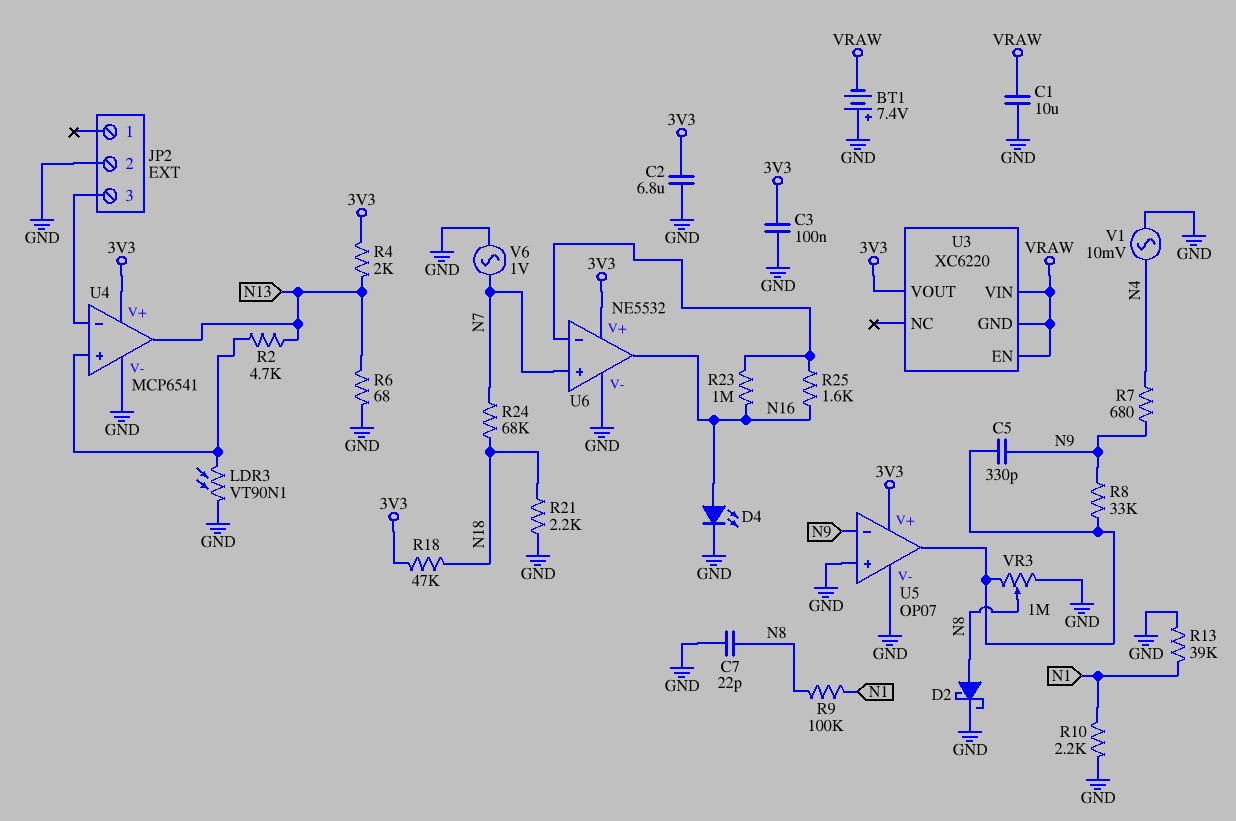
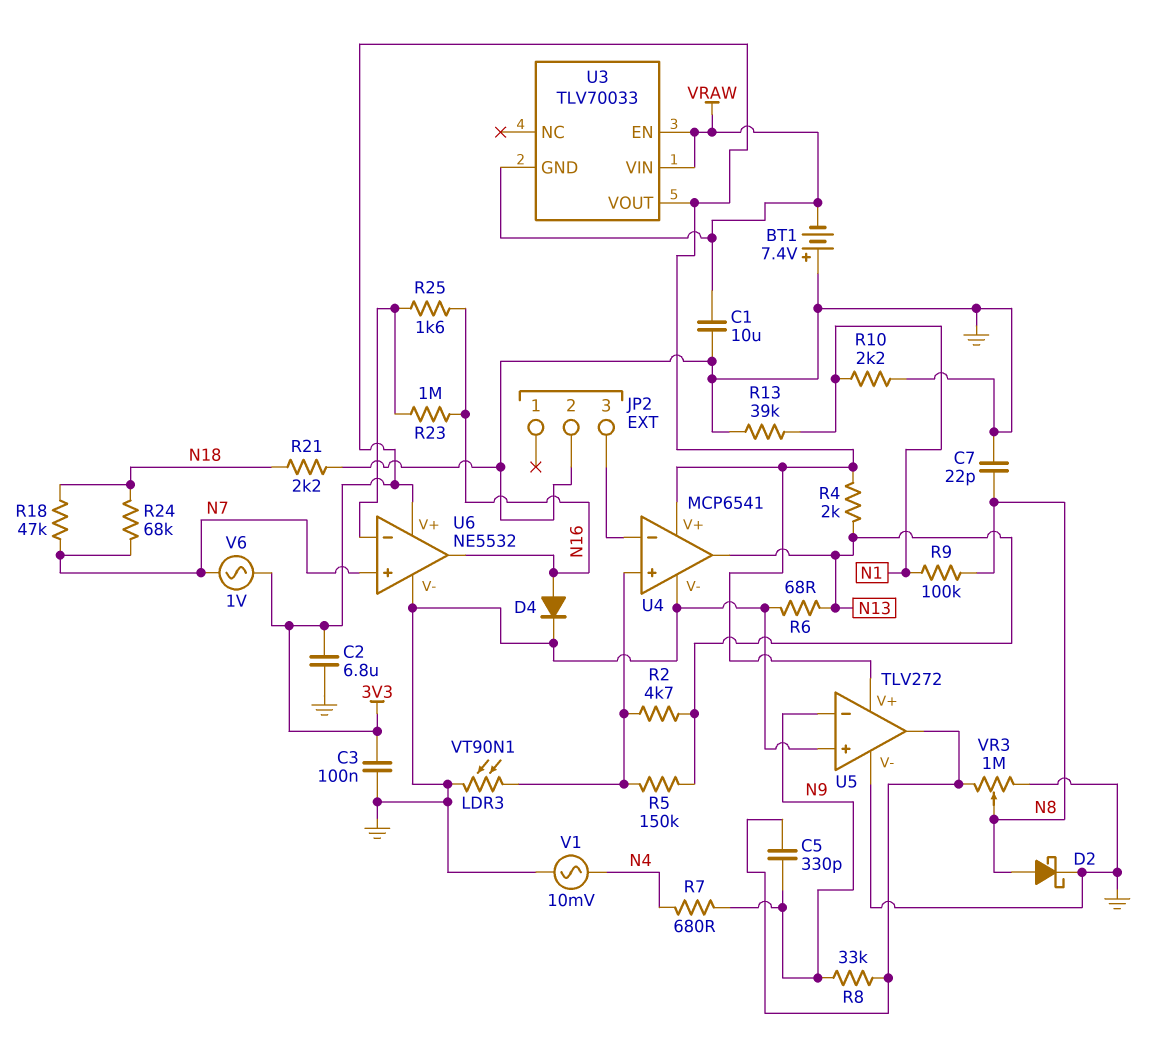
D4: LED (A N16, K GND) -> diode (A N16, K GND)
R5: none -> 150k (N13, U4/in+)
R18: 47k (3V3, N18) -> 47k (N7, N18)
U3: XC6220 -> TLV70033
U5: OP07 -> TLV272
V6: AC 1V (GND, N7) -> AC 1V (3V3, N7)

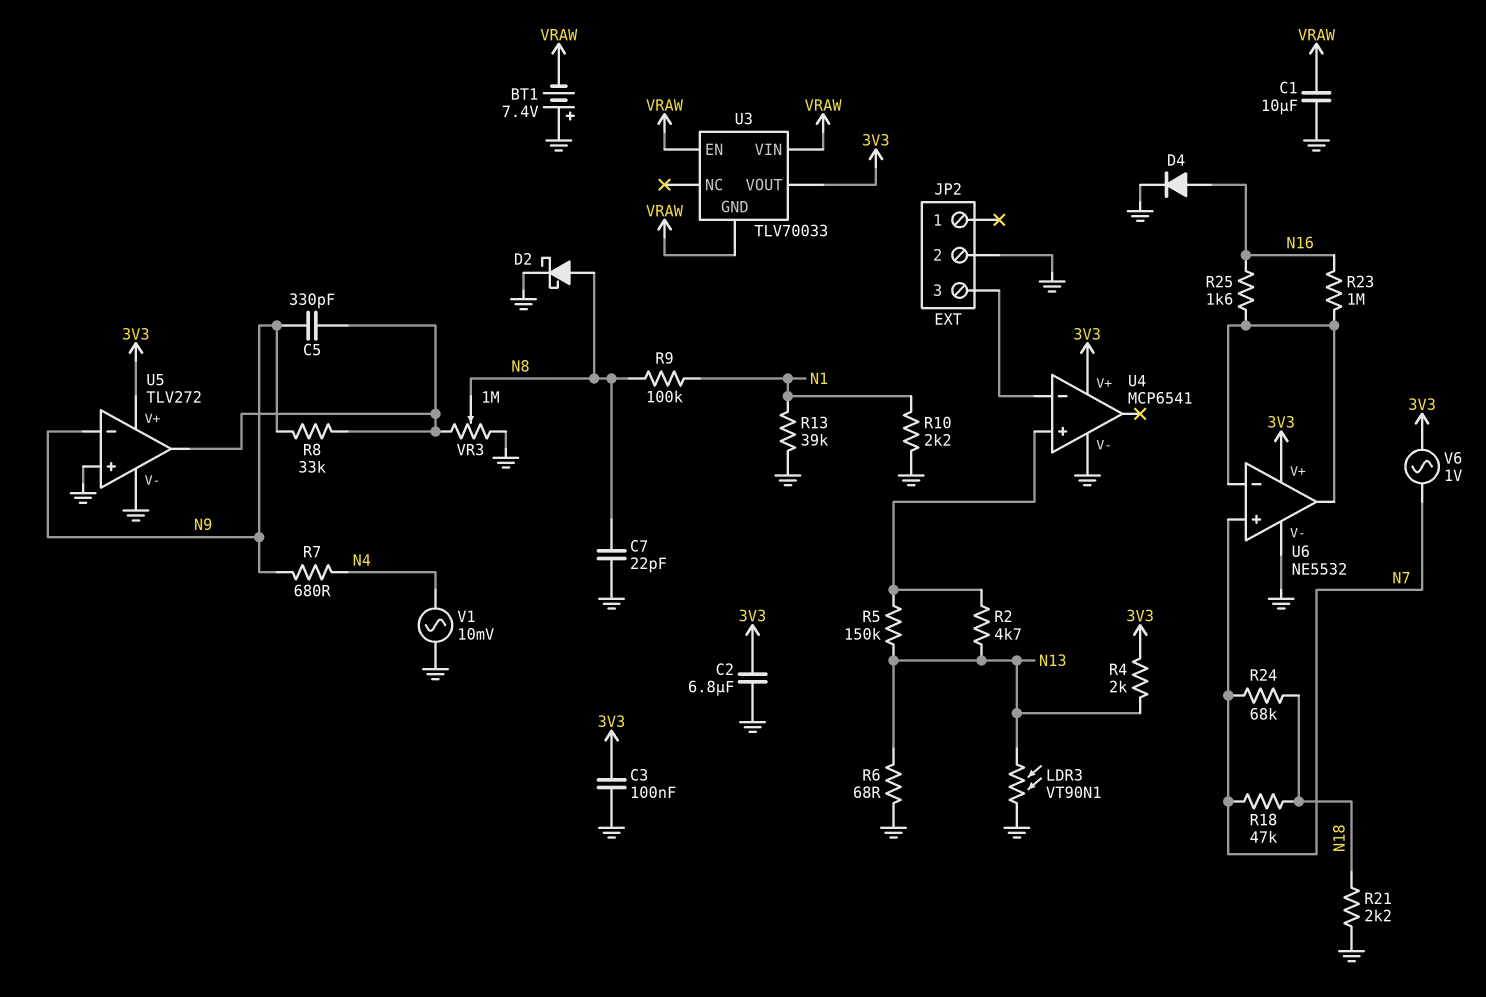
LDR3: VT90N1 (GND, U4/in+) -> VT90N1 (GND, N13)
U4 pin out: N13 -> none
U6 pin out: N16 -> U6/in-

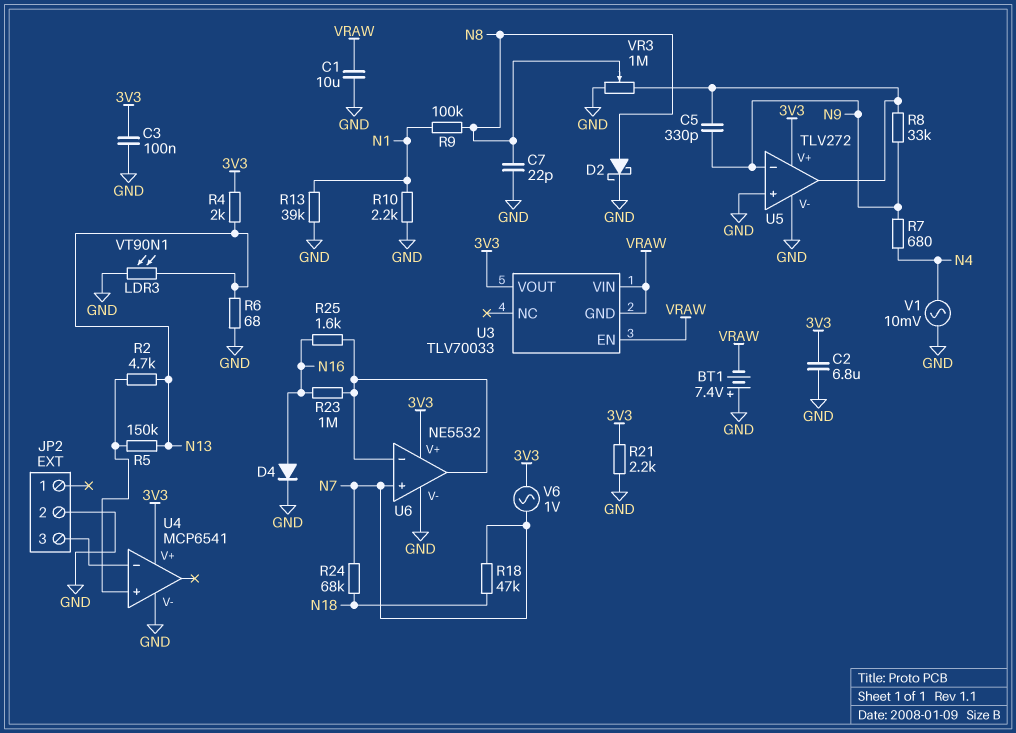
R21: 2.2k (GND, N18) -> 2.2k (3V3, GND)

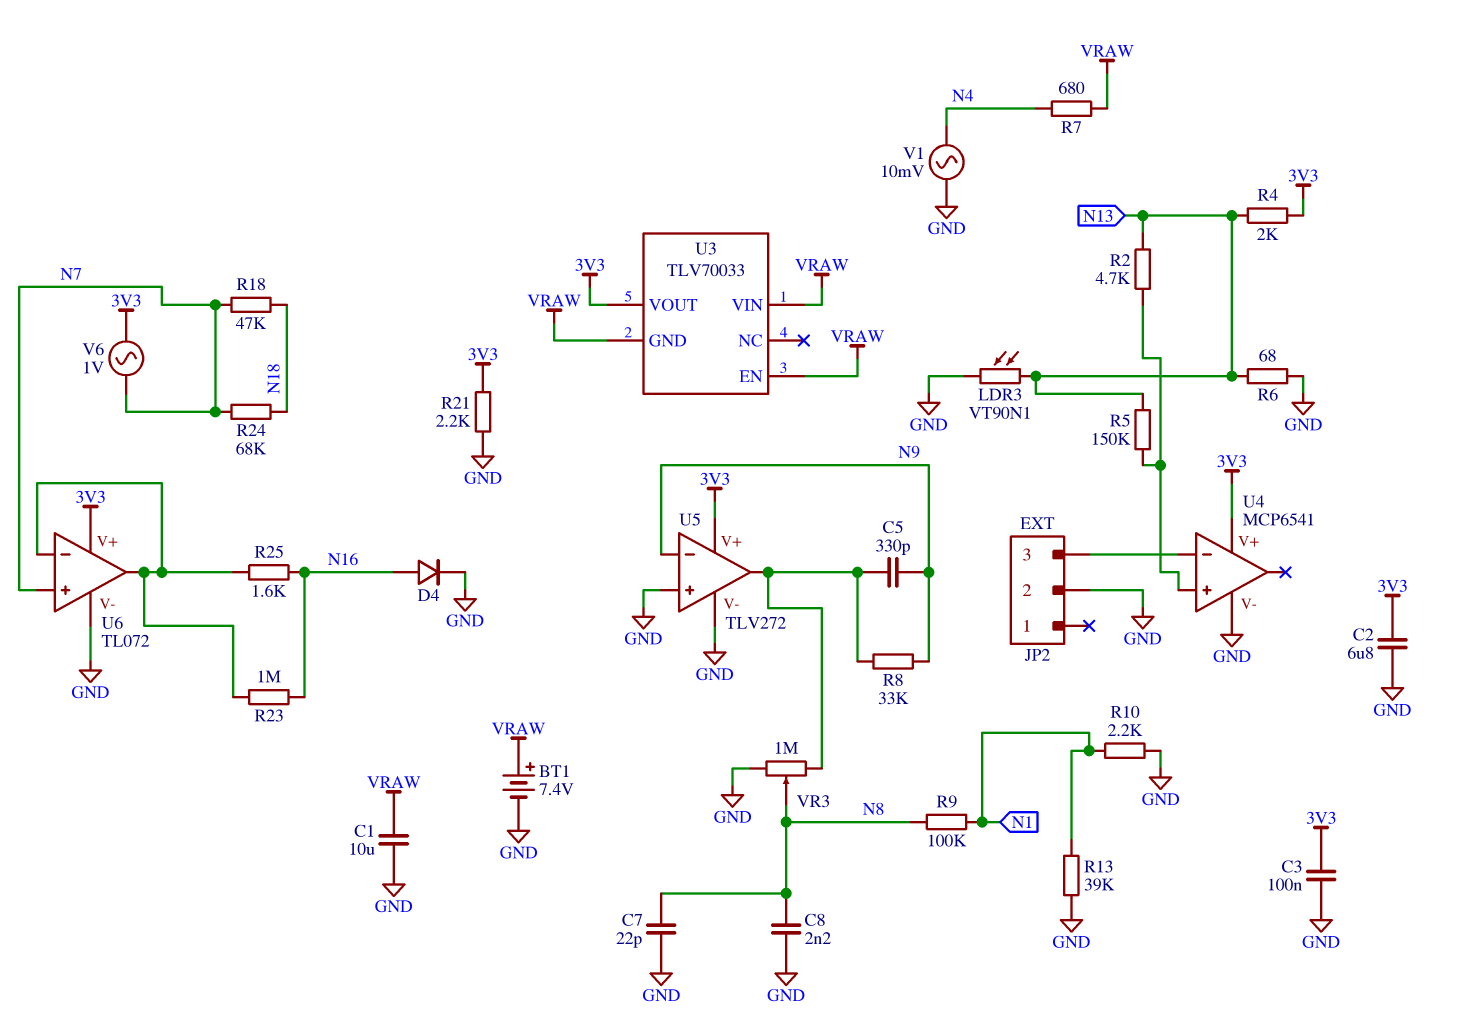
BT1: 7.4V (plus GND, minus VRAW) -> 7.4V (plus VRAW, minus GND)
C8: none -> 2.2nF (GND, N8)
D2: schottky (A N8, K GND) -> none
R7: 680 (N4, N9) -> 680 (N4, VRAW)
U6: NE5532 -> TL072

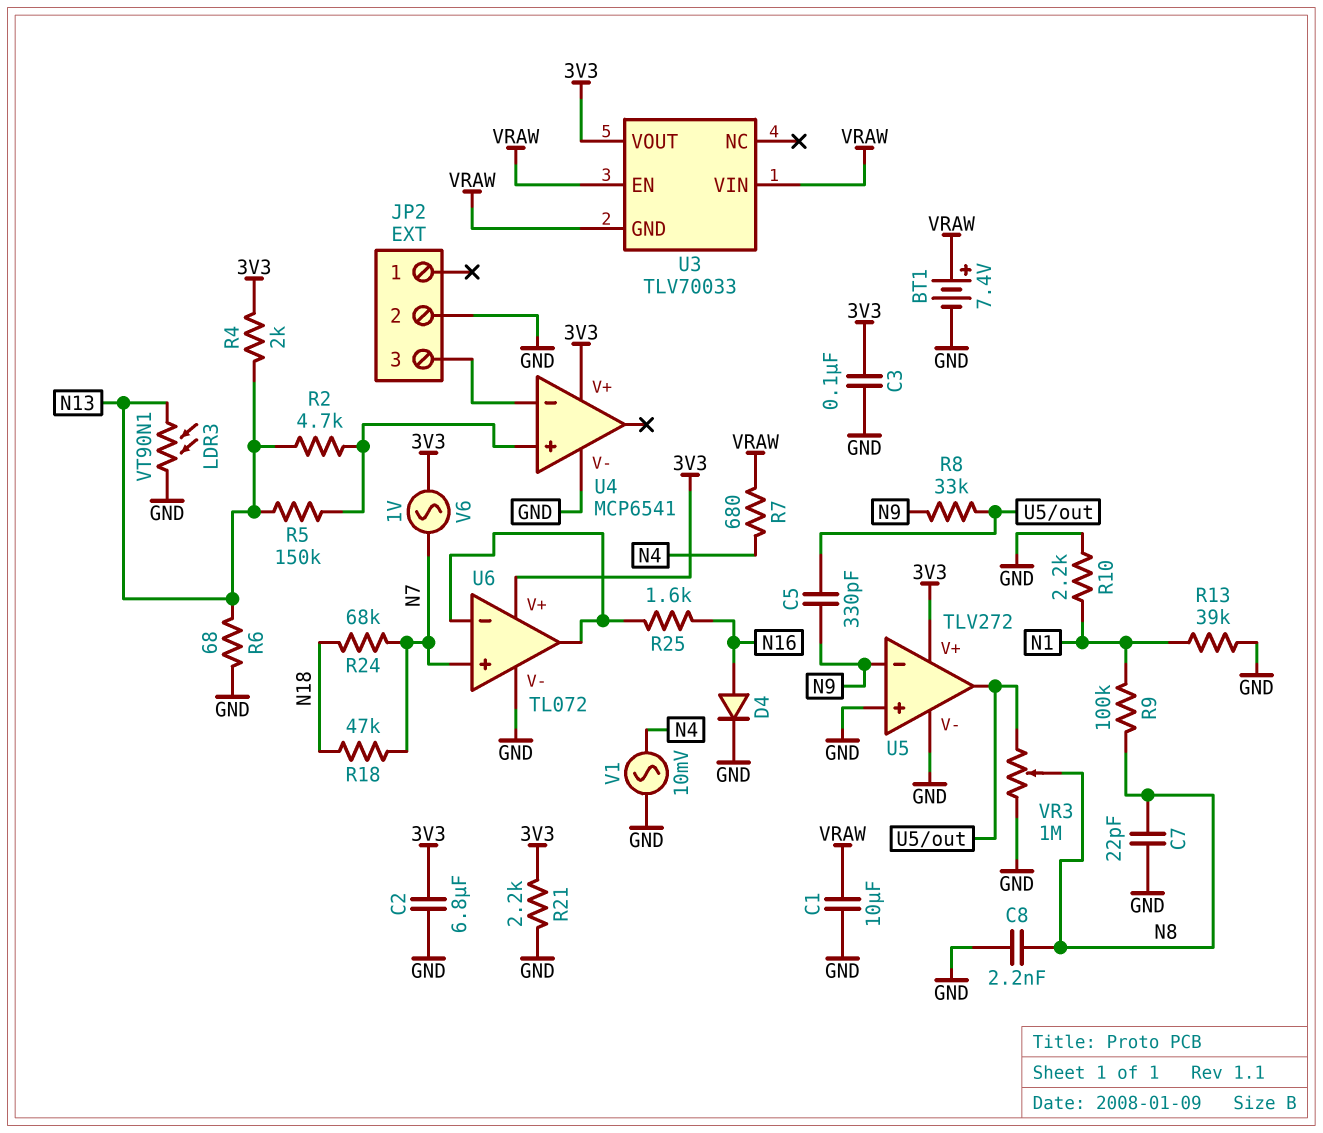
R23: 1M (N16, U6/in-) -> none

